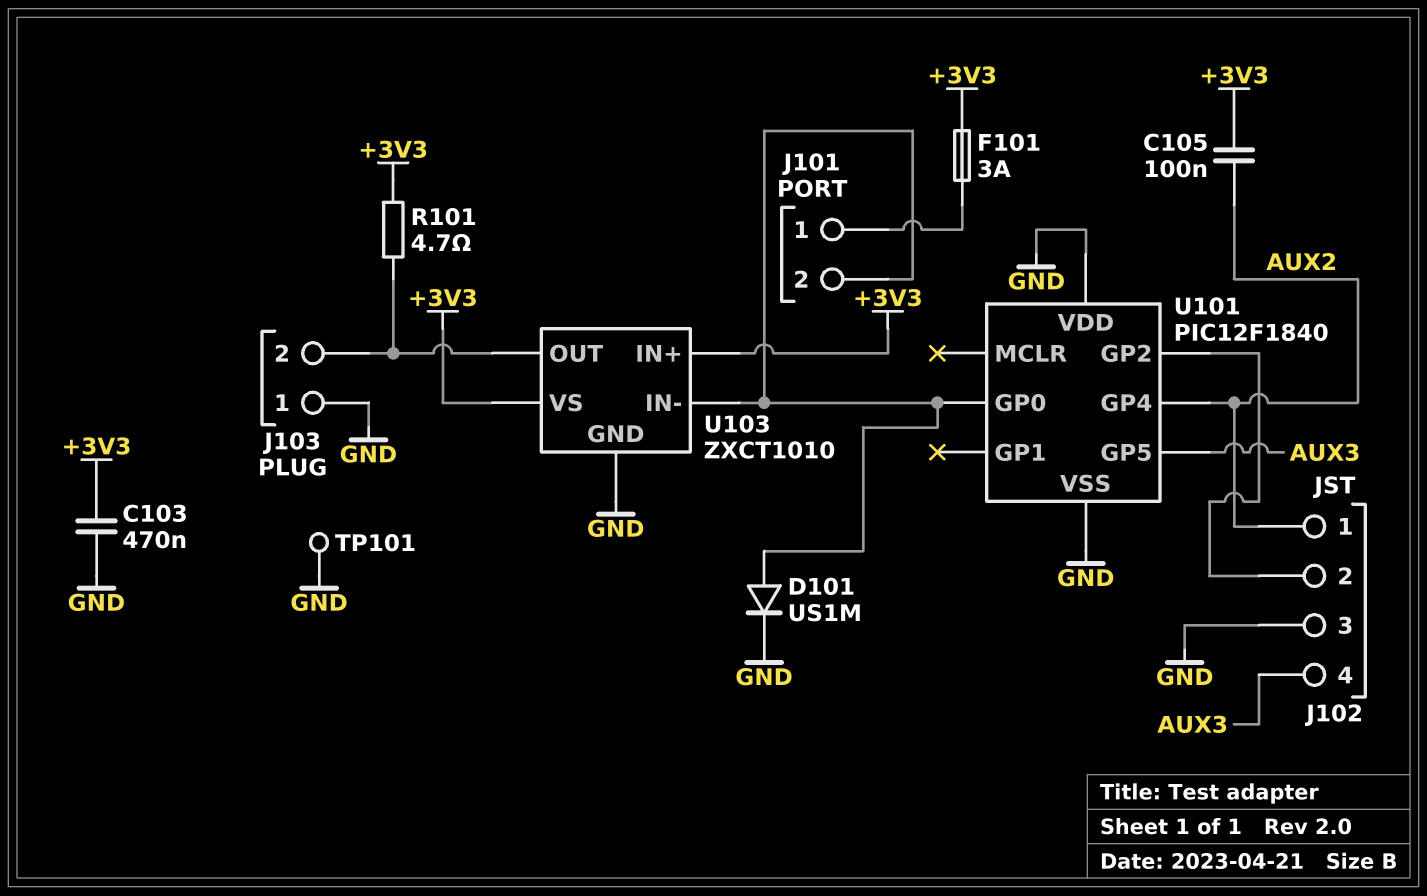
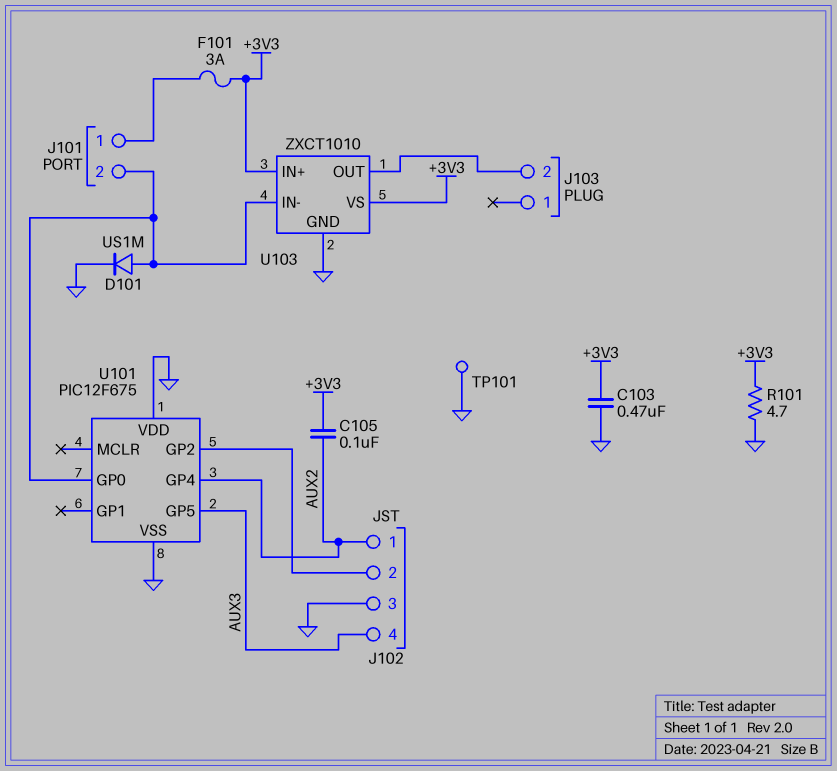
J103 pin 1: GND -> none
R101: 4.7 (+3V3, J103/2) -> 4.7 (+3V3, GND)
U101: PIC12F1840 -> PIC12F675

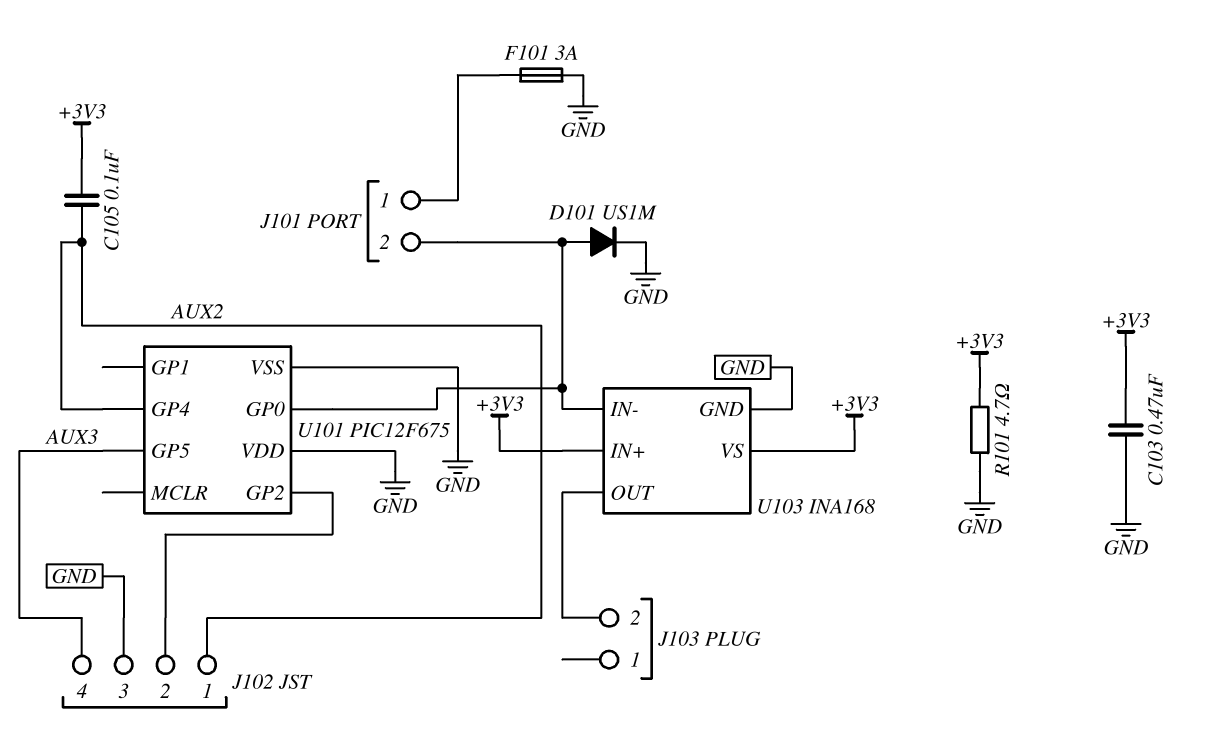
F101: 3A (+3V3, J101/1) -> 3A (GND, J101/1)
TP101: test point (GND) -> none
U103: ZXCT1010 -> INA168

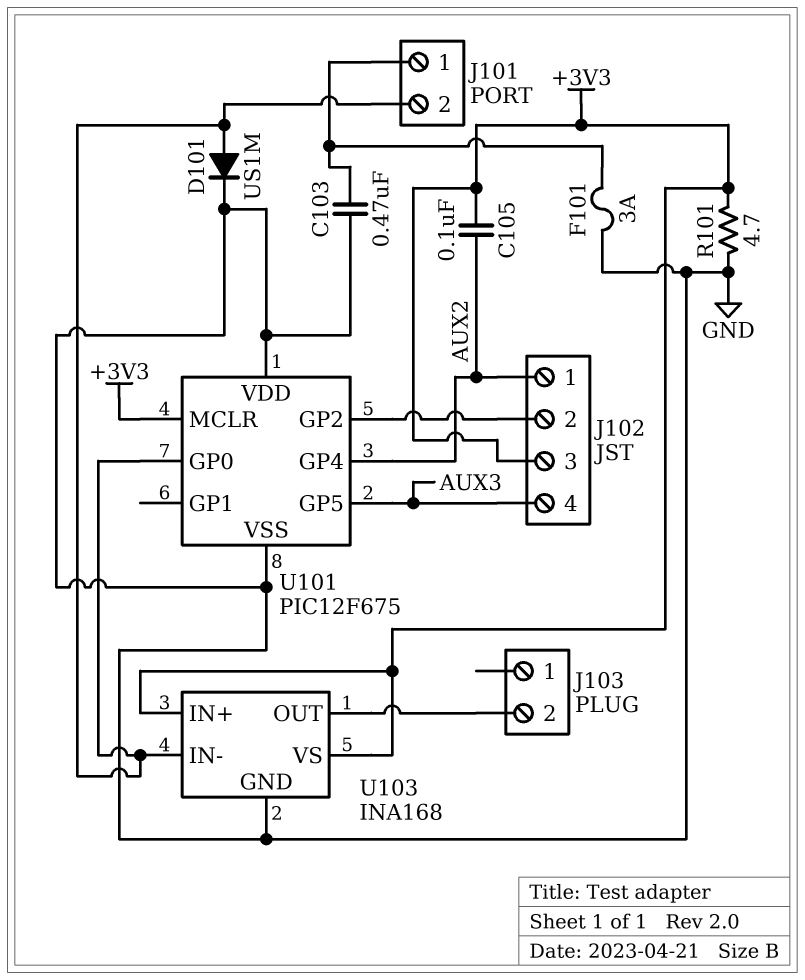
C103: 470nF (+3V3, GND) -> 470nF (GND, J101/1)
J102 pin 3: GND -> +3V3
U101 pin MCLR: none -> +3V3

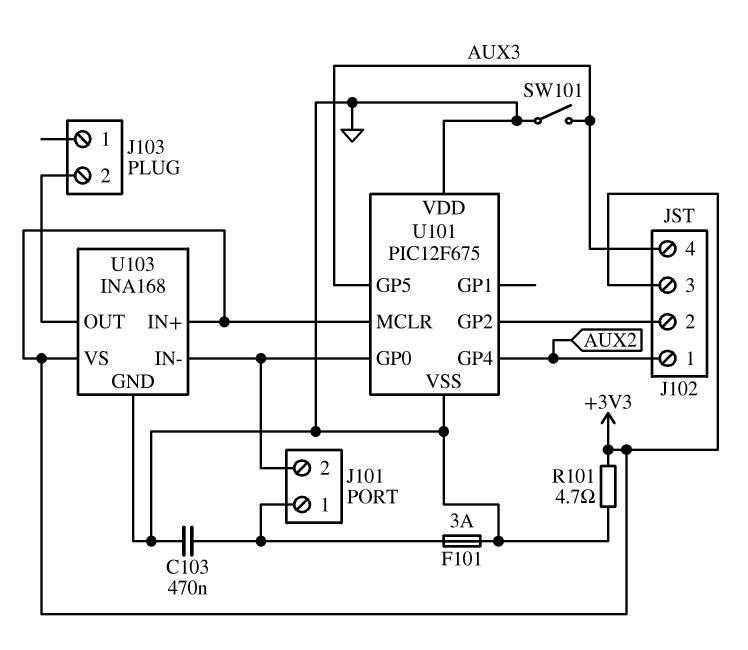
C105: 100nF (+3V3, AUX2) -> none
D101: diode US1M (A J101/2, K GND) -> none
SW101: none -> switch (AUX3, GND)

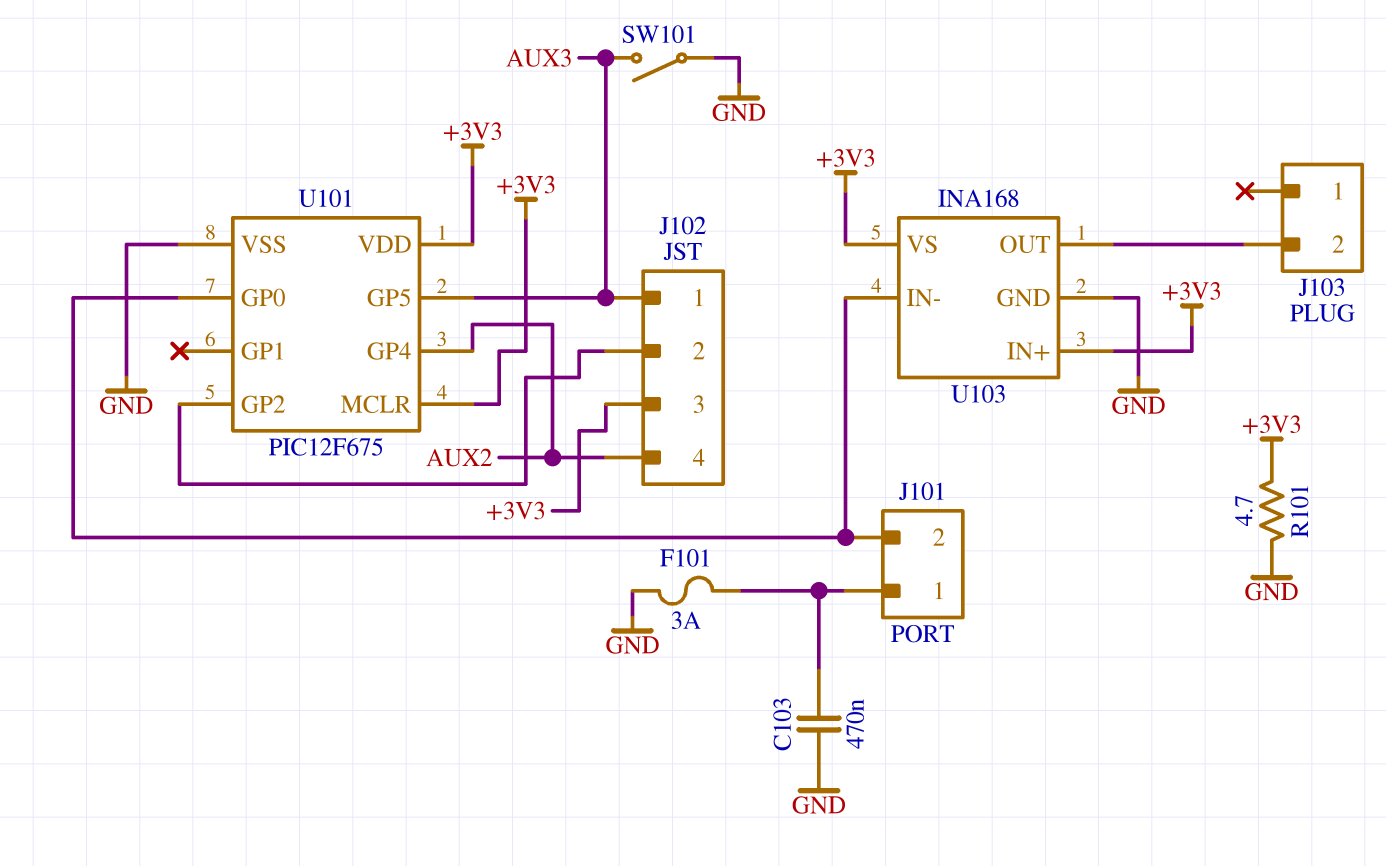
J102 pin 1: AUX2 -> AUX3
J102 pin 4: AUX3 -> AUX2
U101 pin VDD: GND -> +3V3

